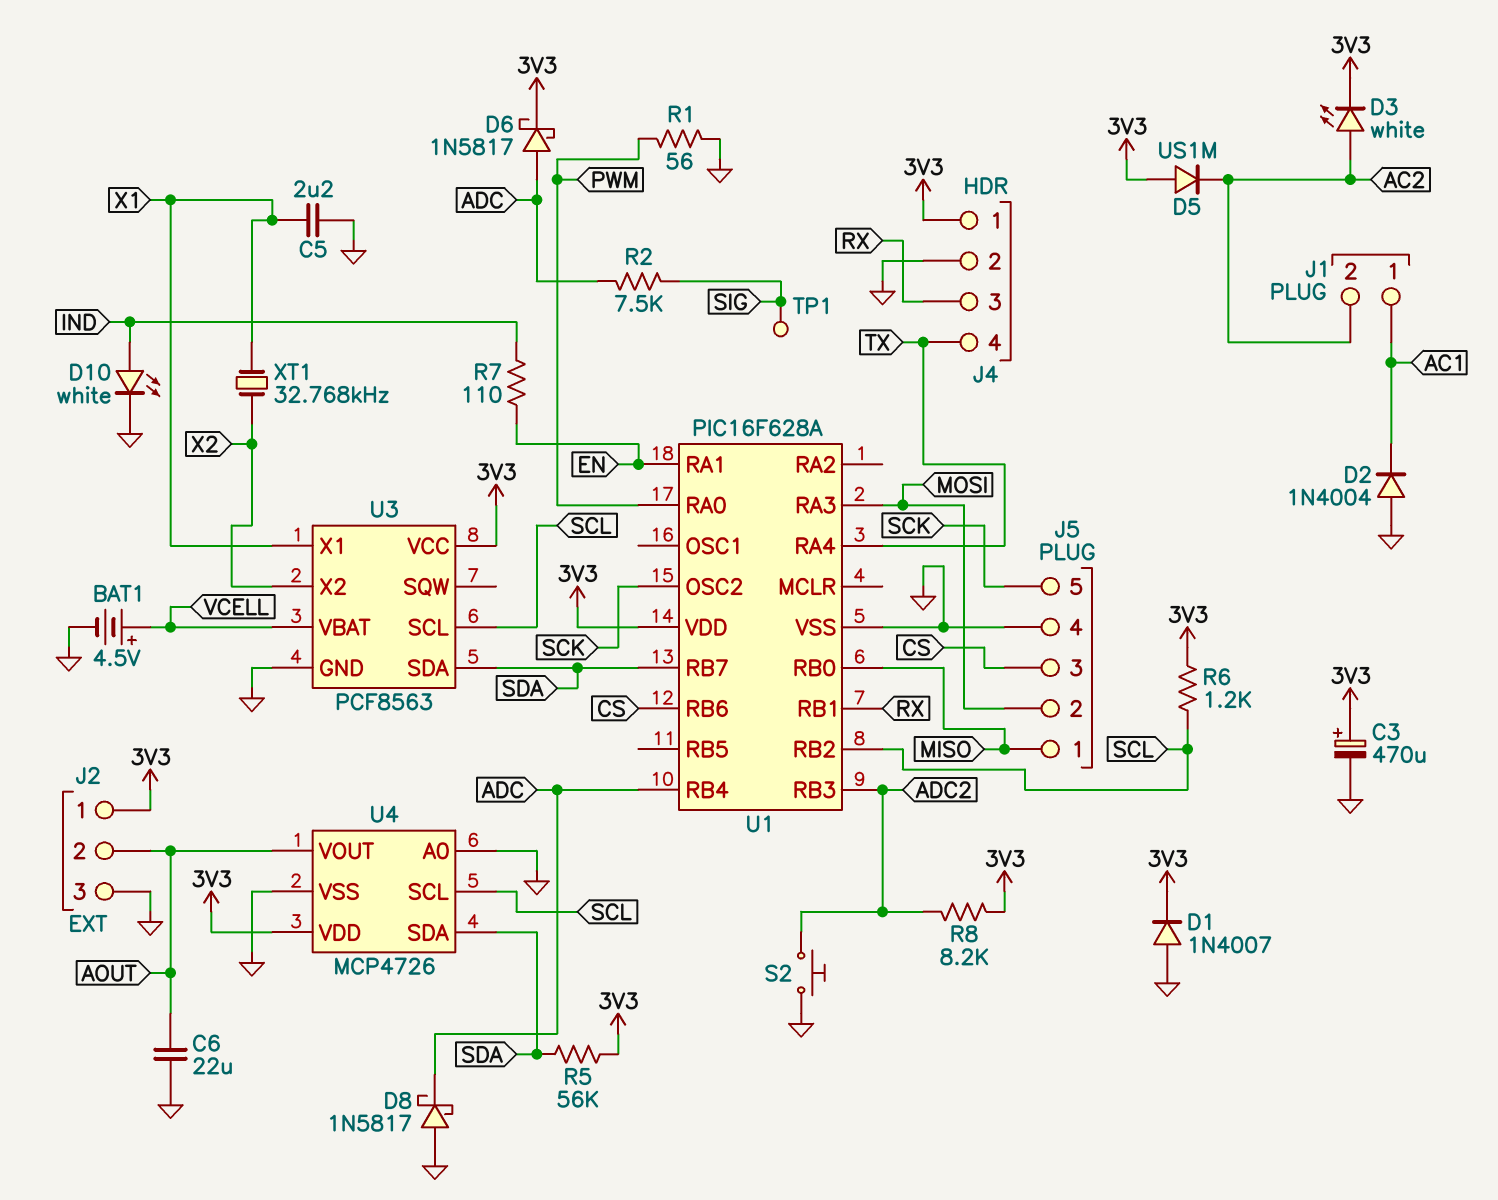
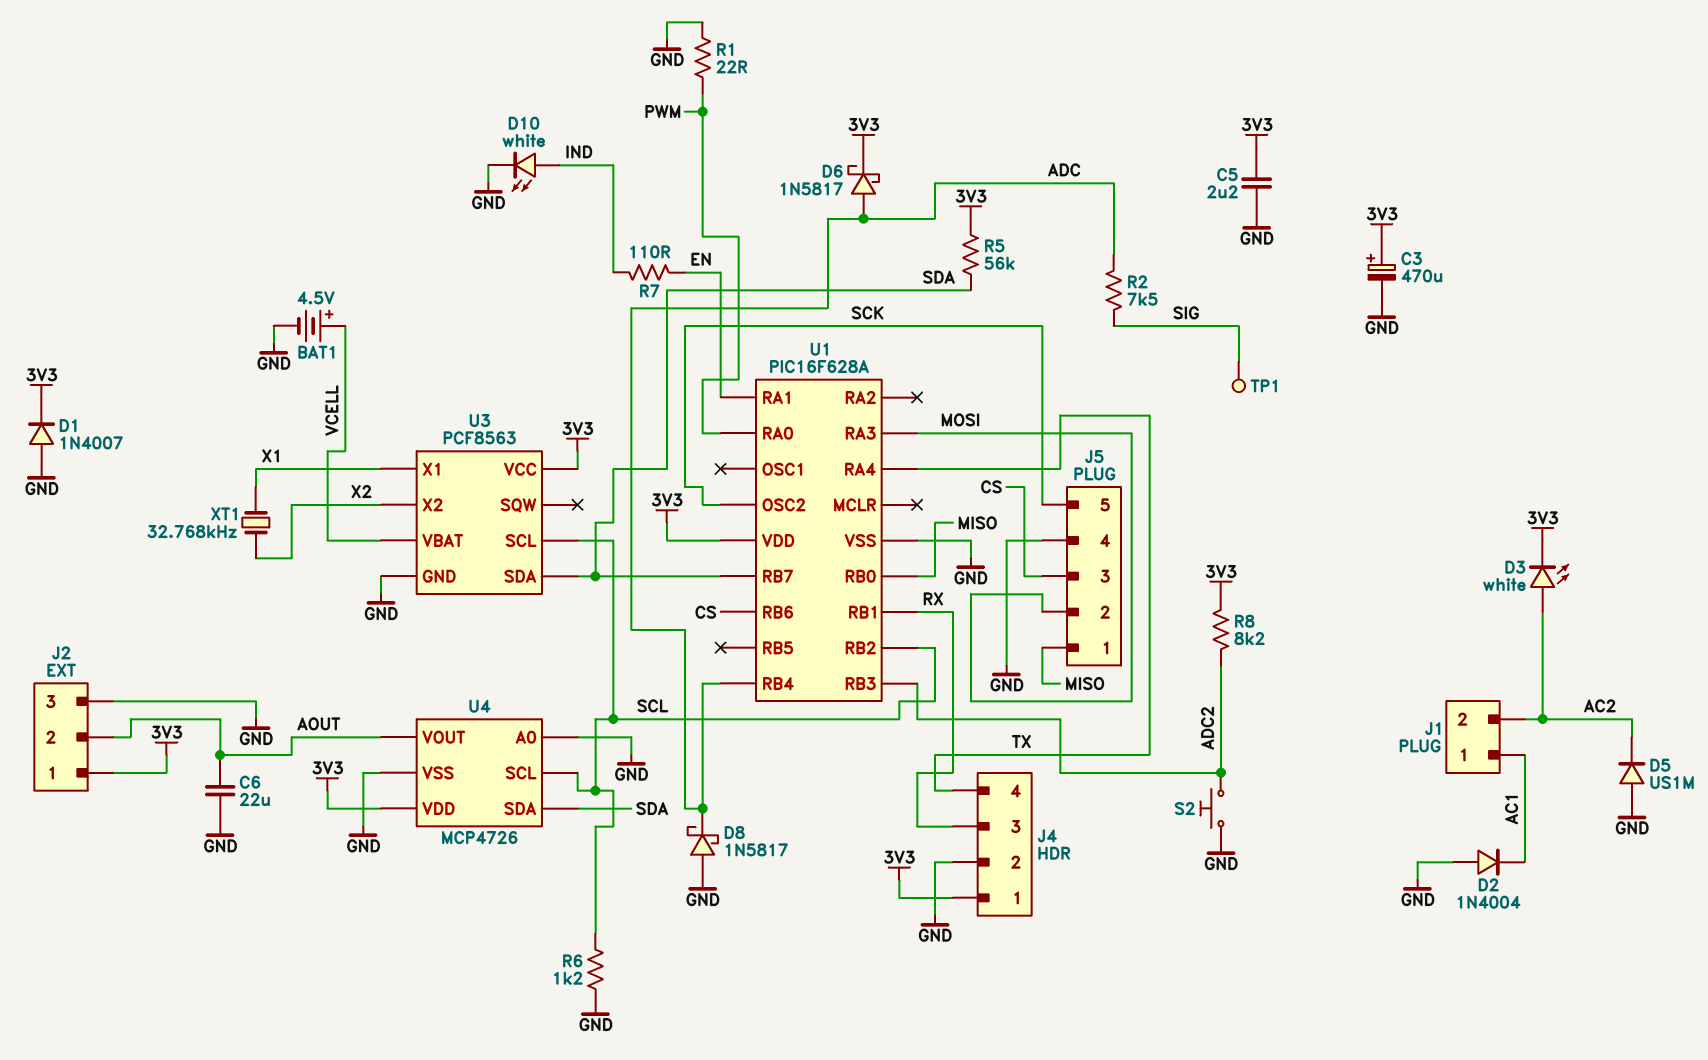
C5: 2.2uF (GND, X1) -> 2.2uF (3V3, GND)
D5: diode US1M (A 3V3, K AC2) -> diode US1M (A GND, K AC2)
R1: 56 (GND, PWM) -> 22 (GND, PWM)
R6: 1.2k (3V3, SCL) -> 1.2k (GND, SCL)

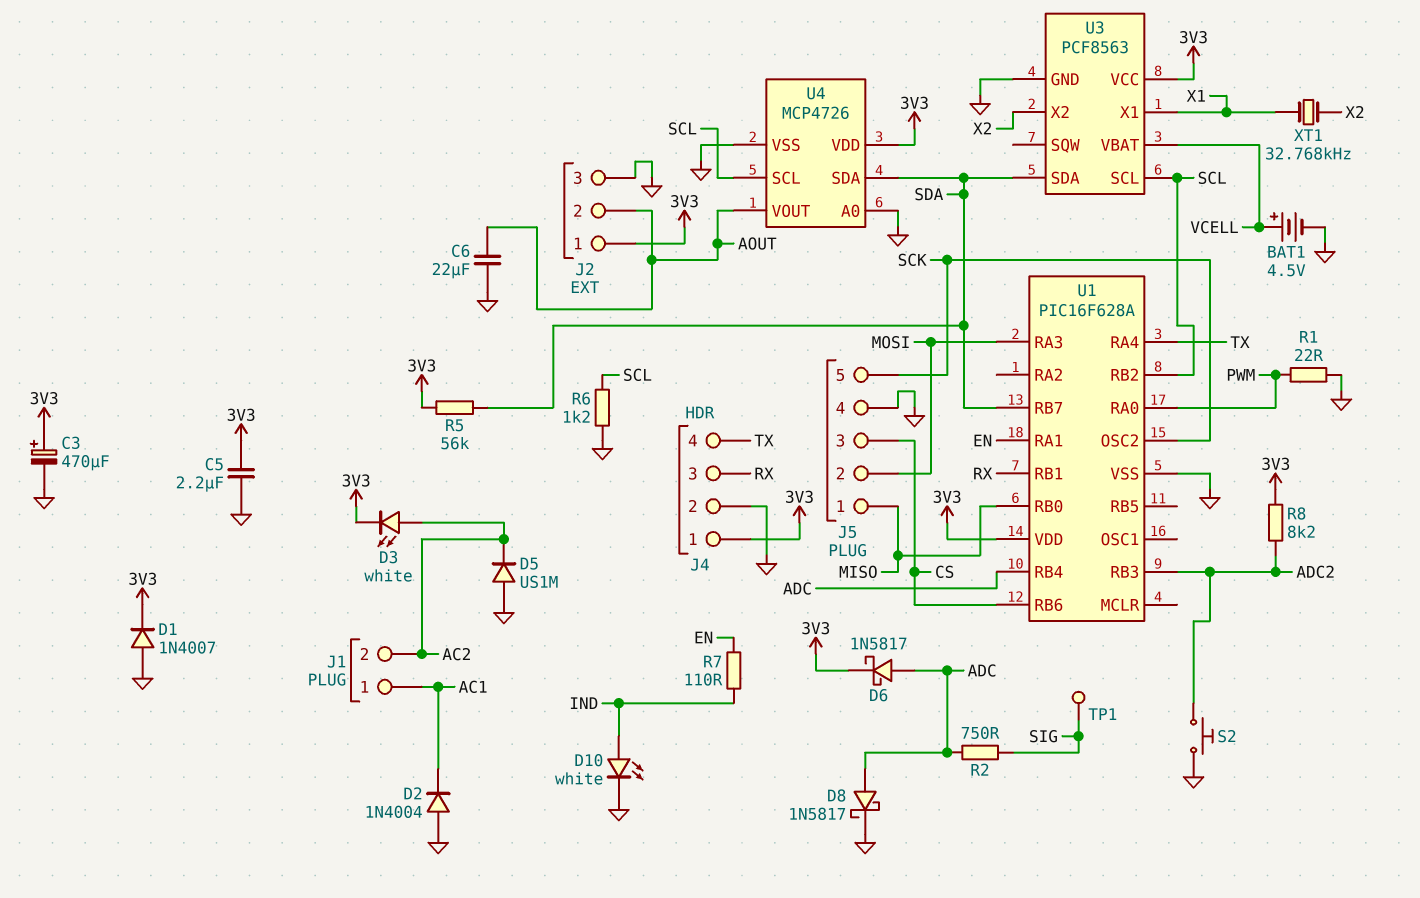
D8: schottky 1N5817 (A GND, K ADC) -> schottky 1N5817 (A ADC, K GND)
R2: 7.5k (ADC, SIG) -> 750 (ADC, SIG)

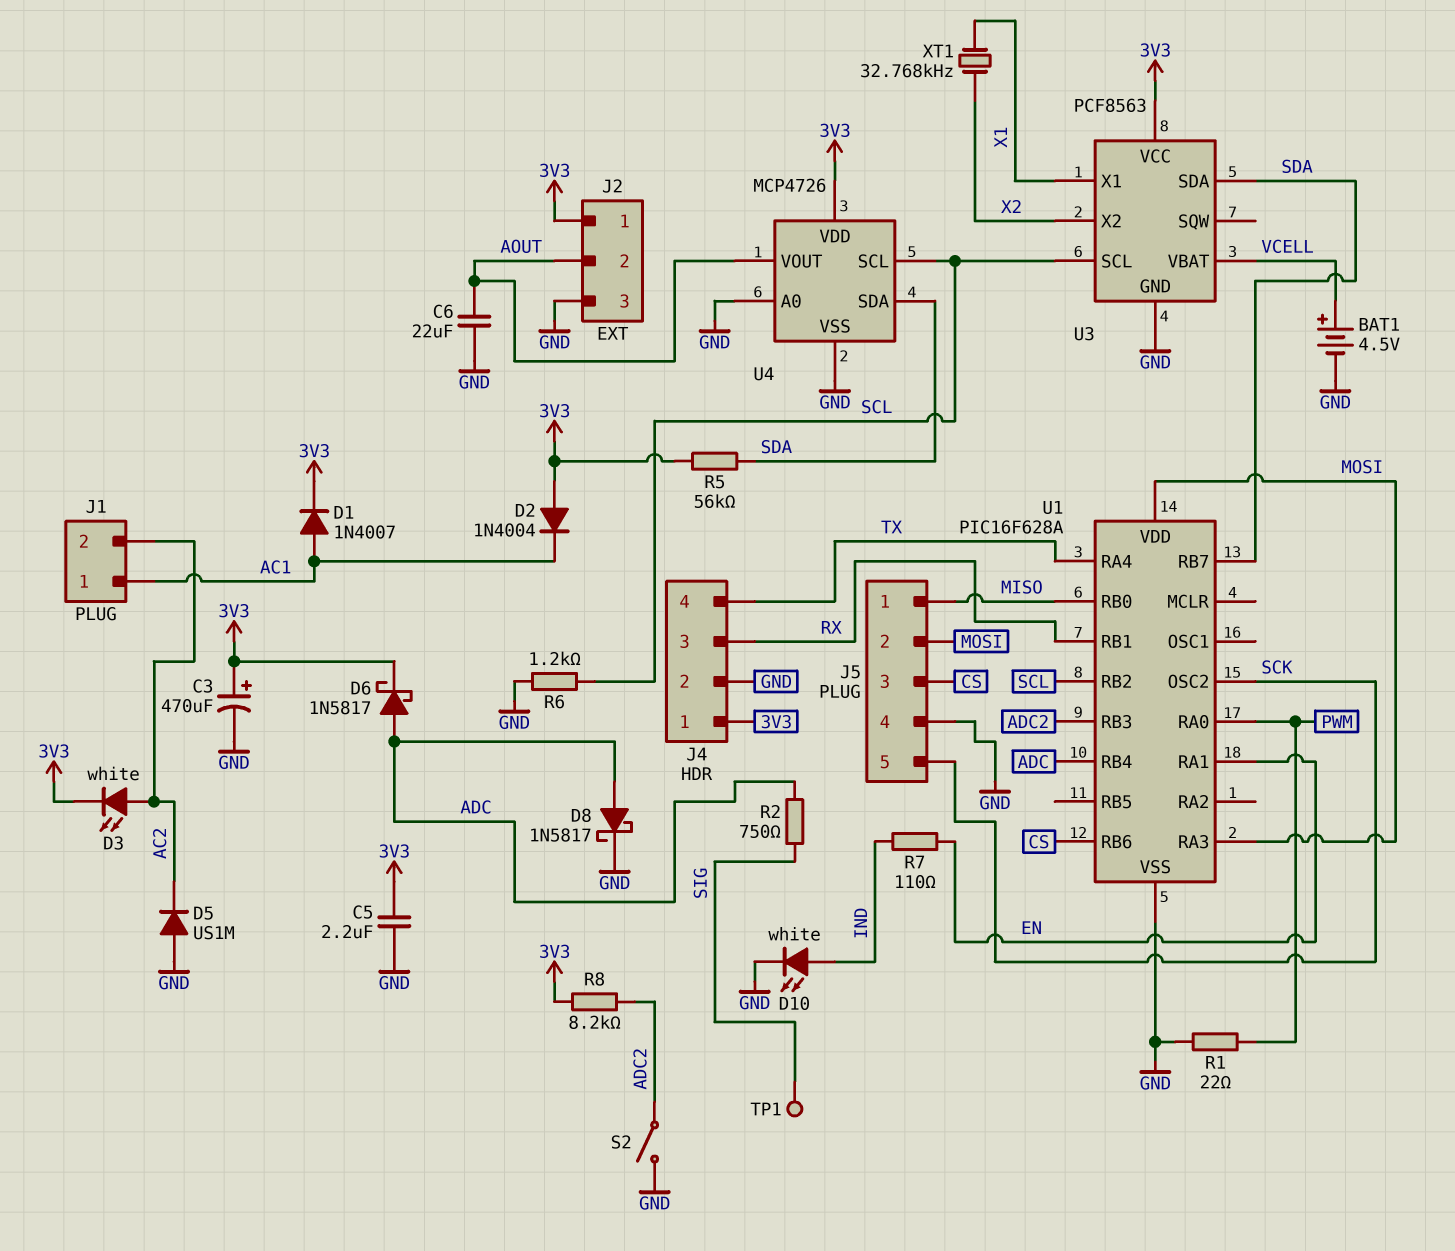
D1: diode 1N4007 (A GND, K 3V3) -> diode 1N4007 (A AC1, K 3V3)
D2: diode 1N4004 (A GND, K AC1) -> diode 1N4004 (A 3V3, K AC1)
S2: button (ADC2, GND) -> switch (ADC2, GND)
U1 pin VDD: 3V3 -> MOSI

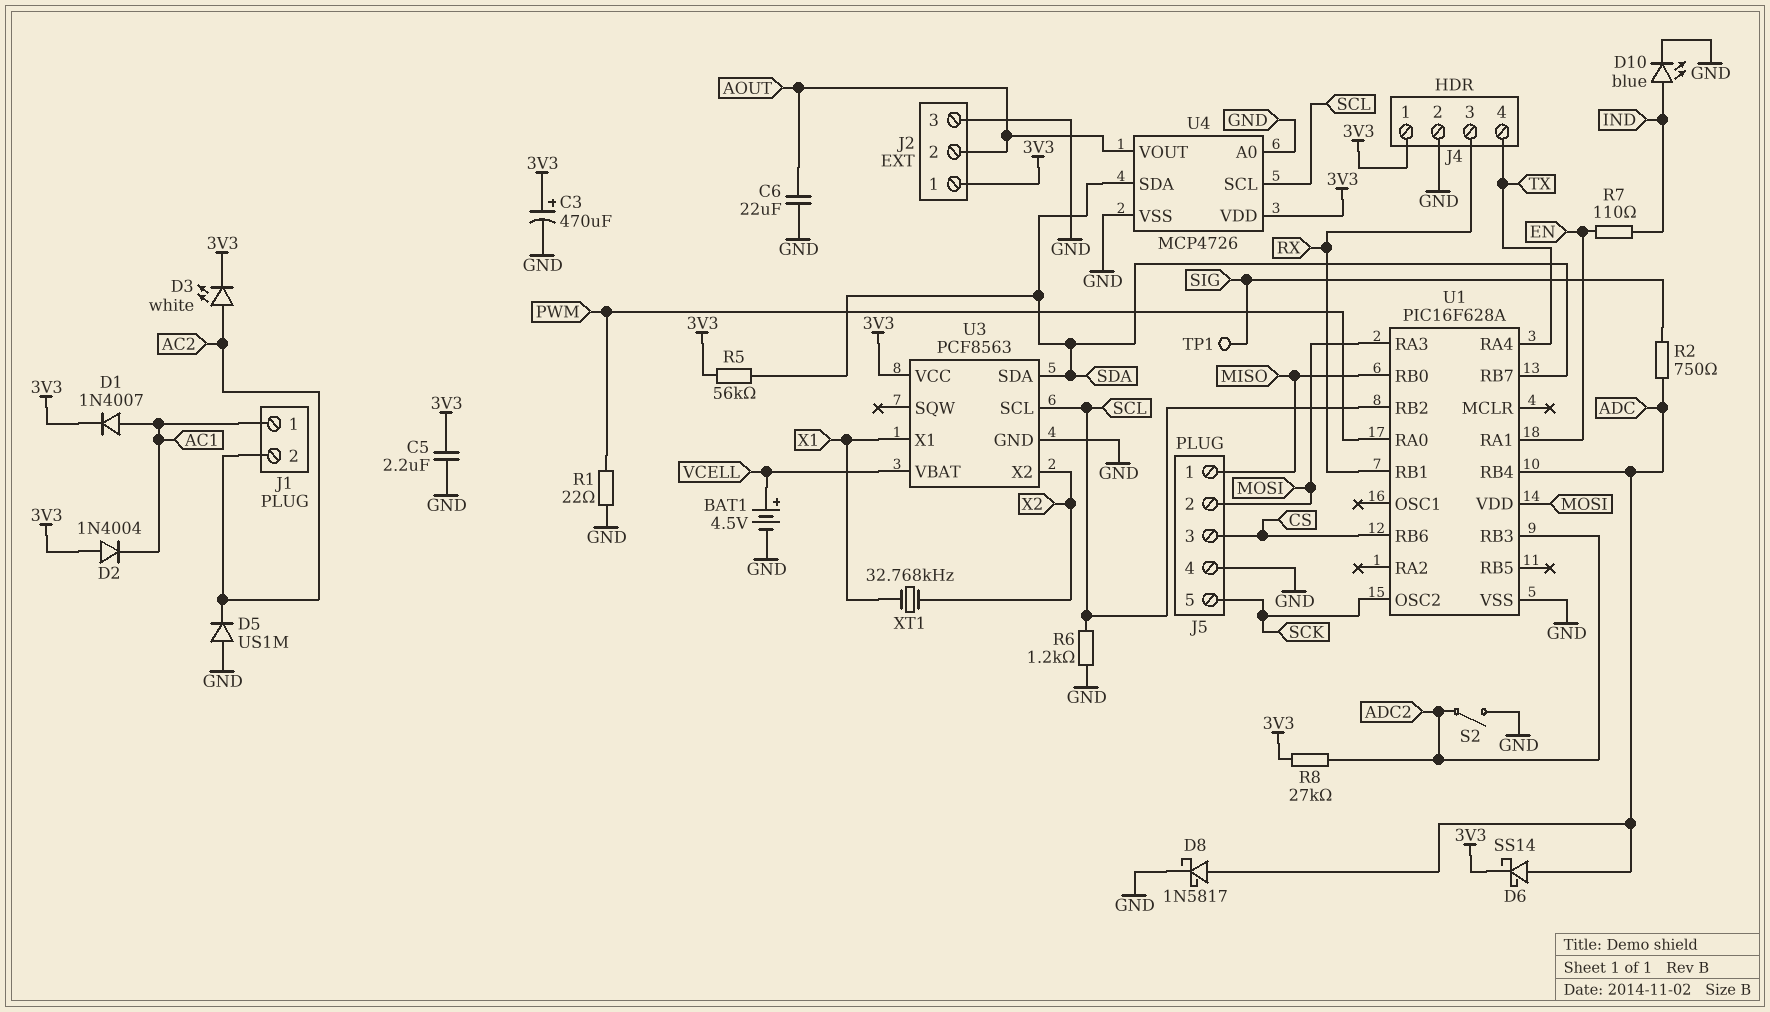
D6: schottky 1N5817 (A ADC, K 3V3) -> schottky SS14 (A ADC, K 3V3)
D10: LED white (A IND, K GND) -> LED blue (A IND, K GND)
R8: 8.2k (3V3, ADC2) -> 27k (3V3, ADC2)

